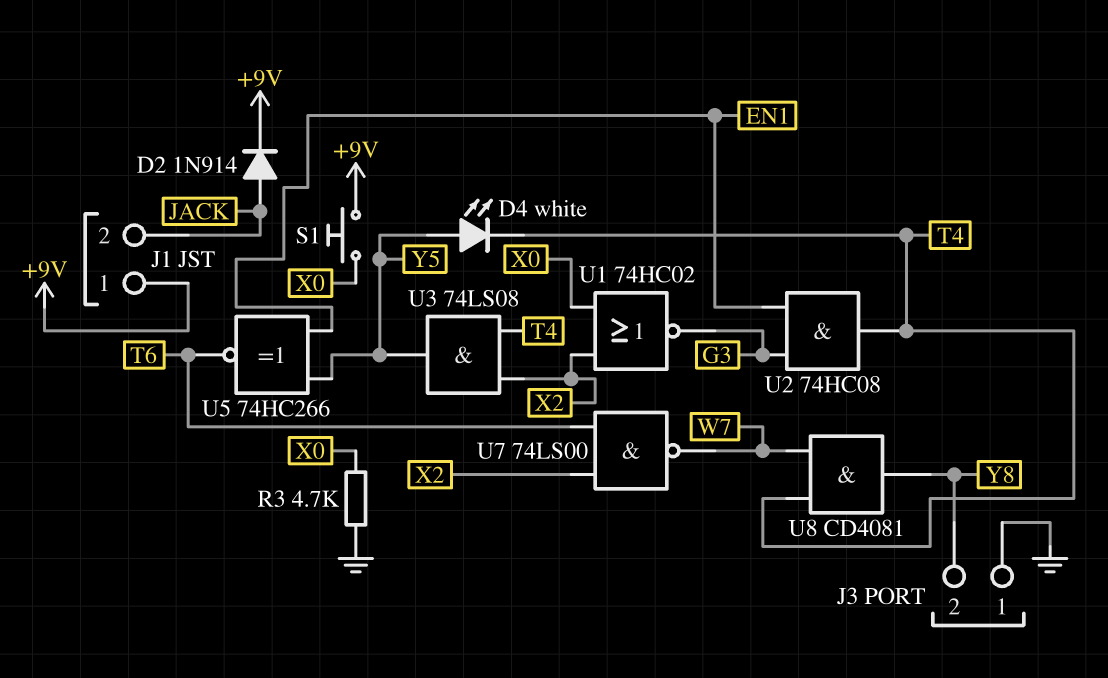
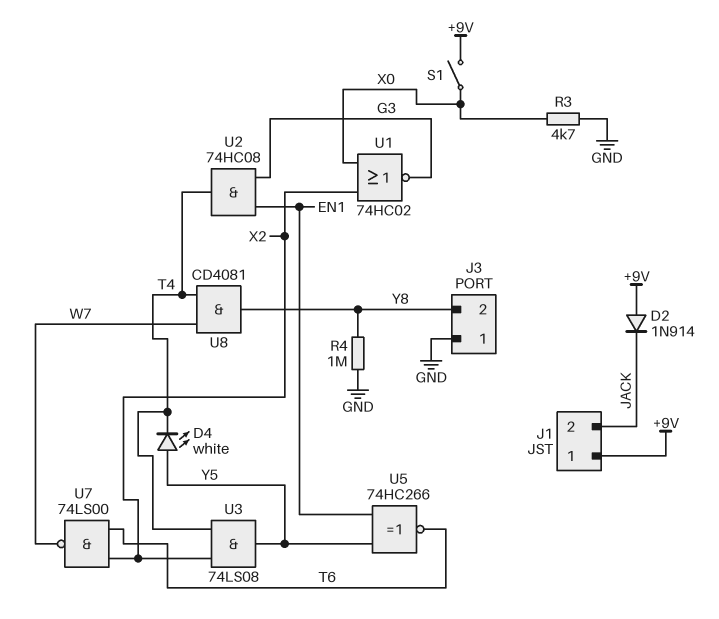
D2: diode 1N914 (A JACK, K +9V) -> diode 1N914 (A +9V, K JACK)
R4: none -> 1M (GND, Y8)
S1: button (+9V, X0) -> switch (+9V, X0)

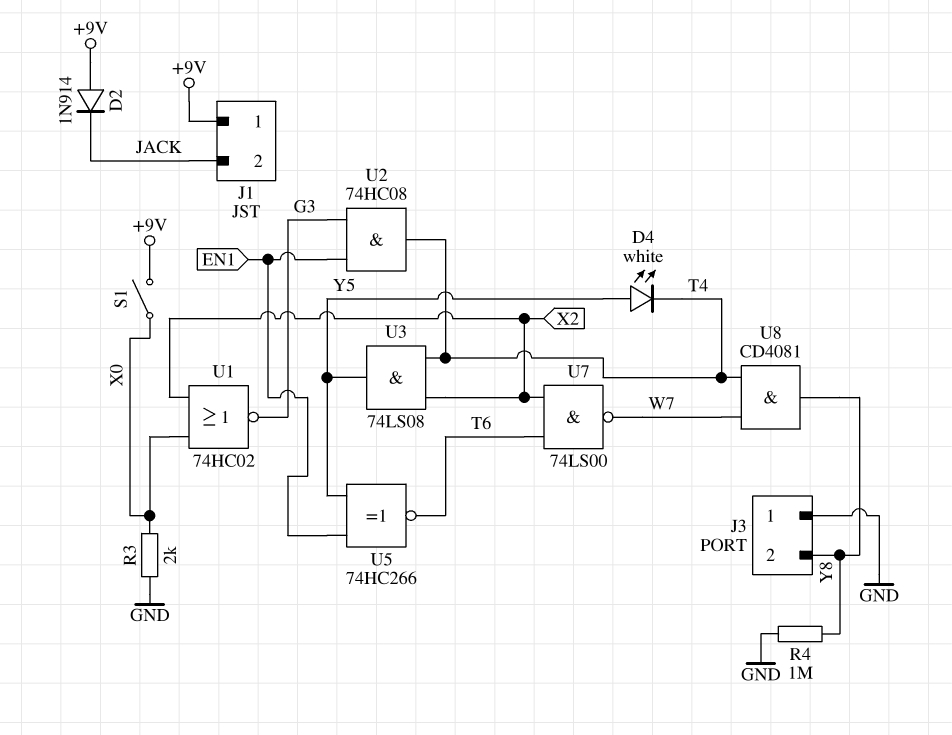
R3: 4.7k (GND, X0) -> 2k (GND, X0)

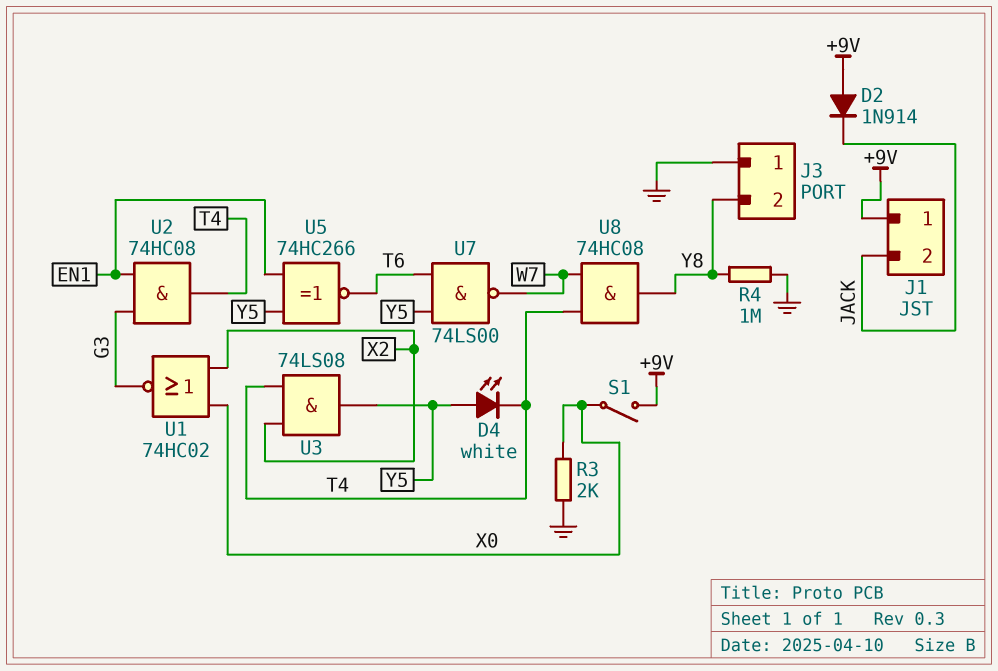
U7: NAND 74LS00 (in T6, in X2, out W7) -> NAND 74LS00 (in T6, in Y5, out W7)
U8: AND CD4081 (in T4, in W7, out Y8) -> AND 74HC08 (in T4, in W7, out Y8)

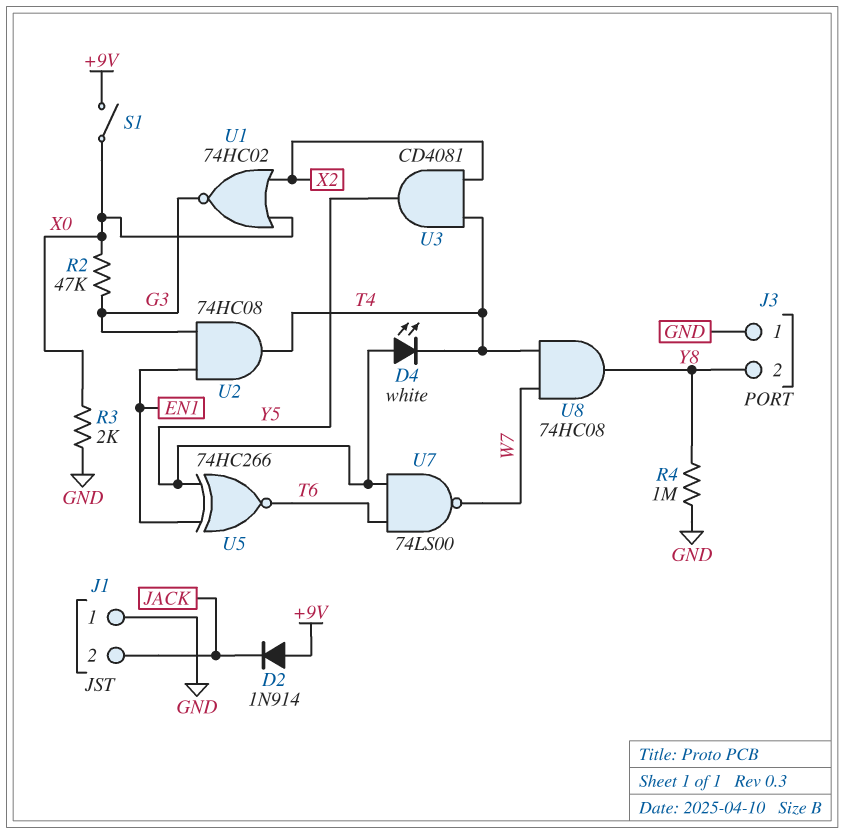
J1 pin 1: +9V -> GND
R2: none -> 47k (G3, X0)
U3: AND 74LS08 (in T4, in X2, out Y5) -> AND CD4081 (in T4, in X2, out Y5)

